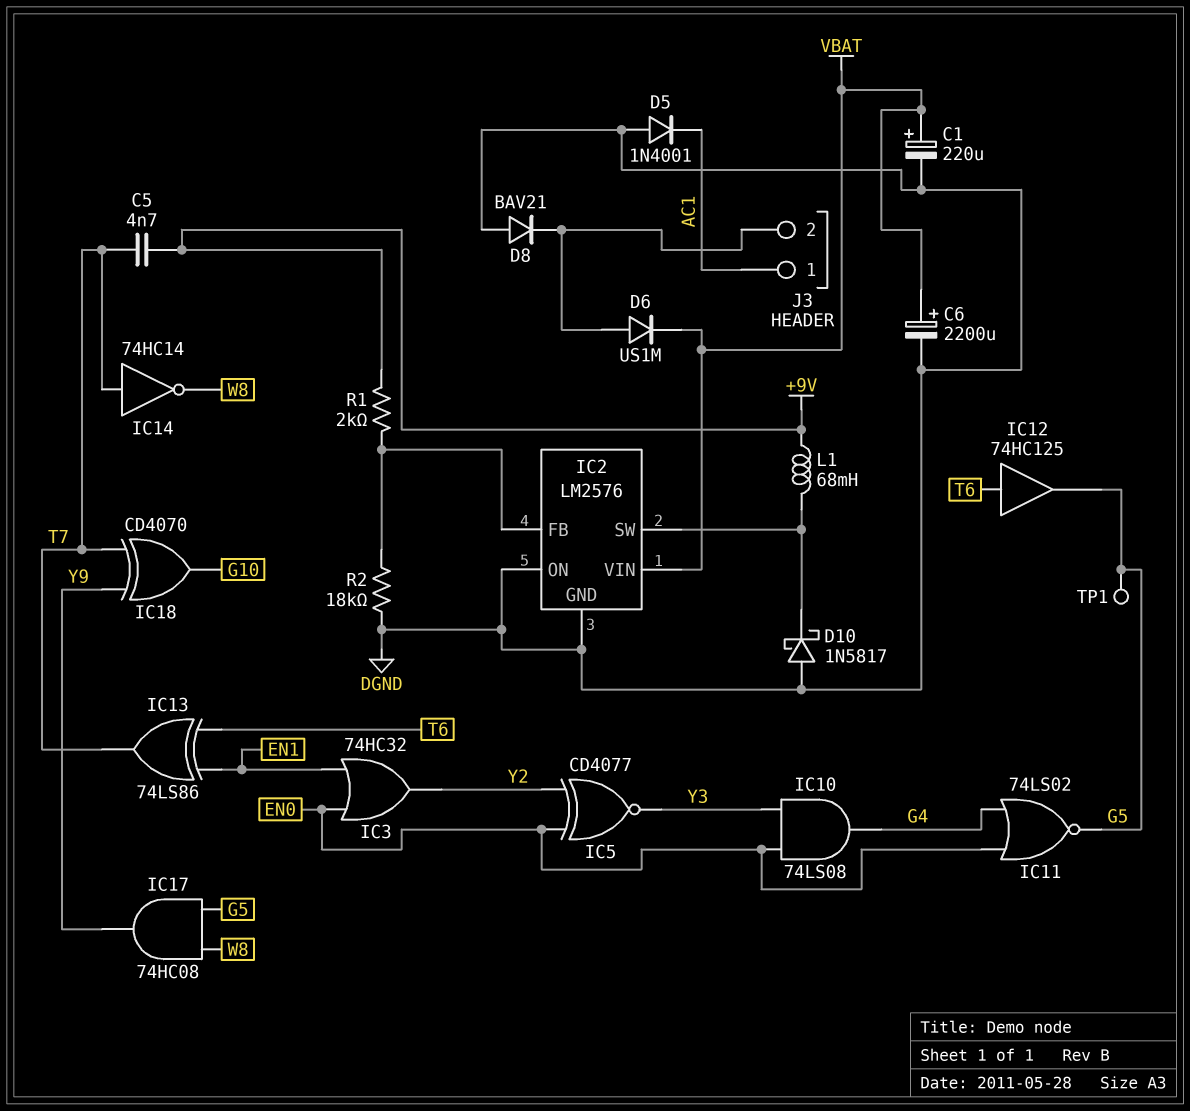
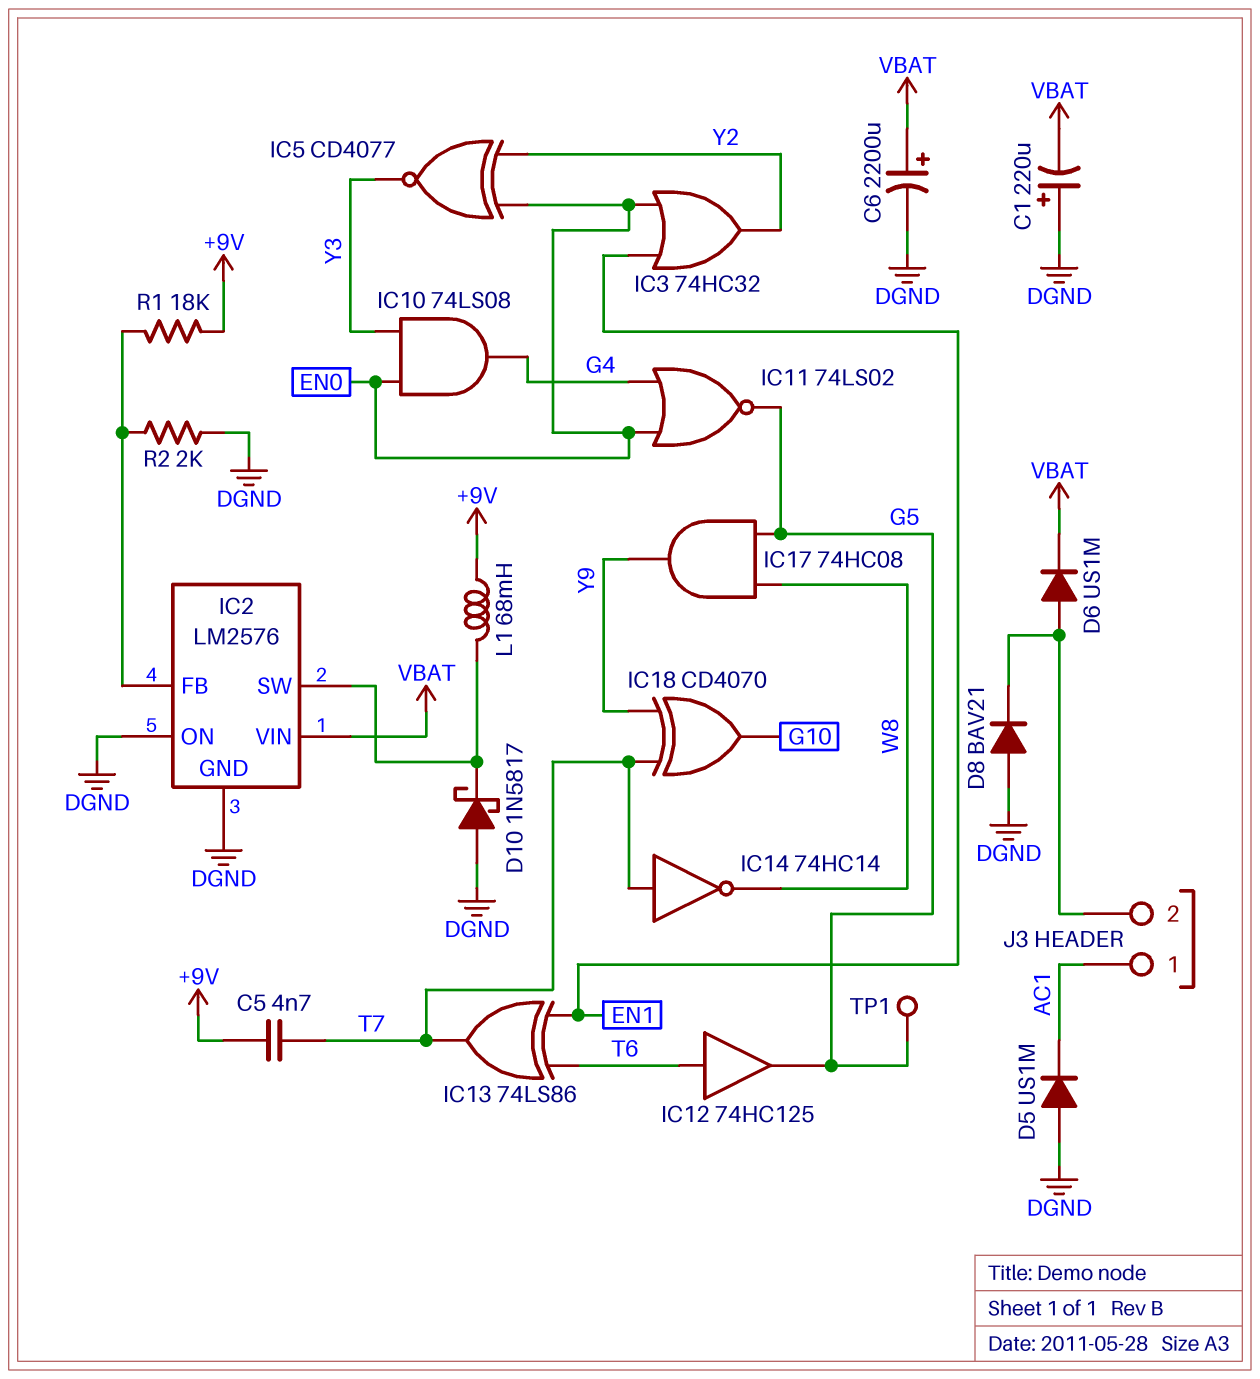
C1: 220uF (plus VBAT, minus DGND) -> 220uF (plus DGND, minus VBAT)
D5: diode 1N4001 (A DGND, K AC1) -> diode US1M (A DGND, K AC1)
R1: 2k (+9V, IC2/FB) -> 18k (+9V, IC2/FB)
R2: 18k (DGND, IC2/FB) -> 2k (DGND, IC2/FB)

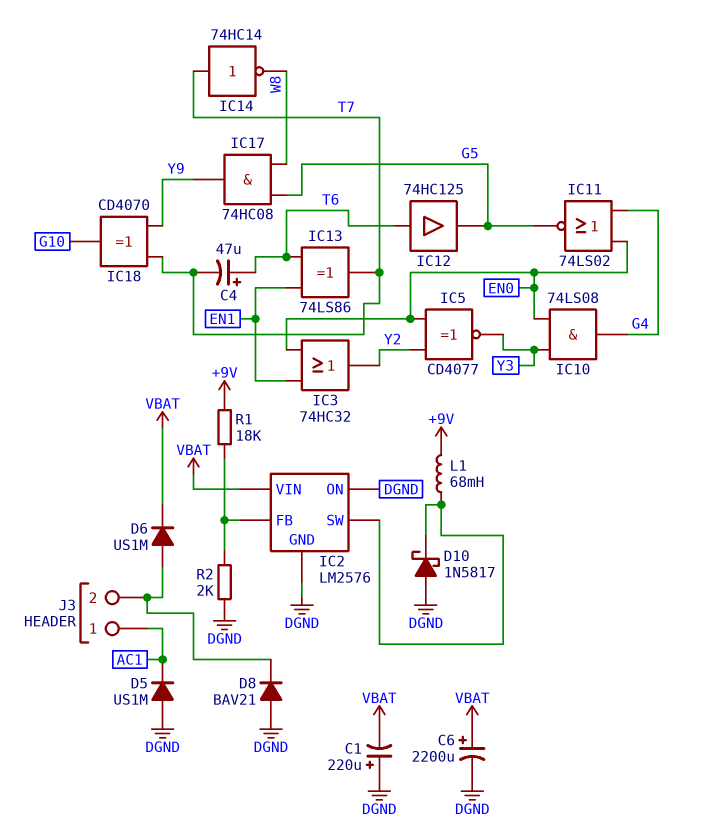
C4: none -> 47uF (plus T6, minus T7)
C5: 4.7nF (+9V, T7) -> none
TP1: test point (G5) -> none

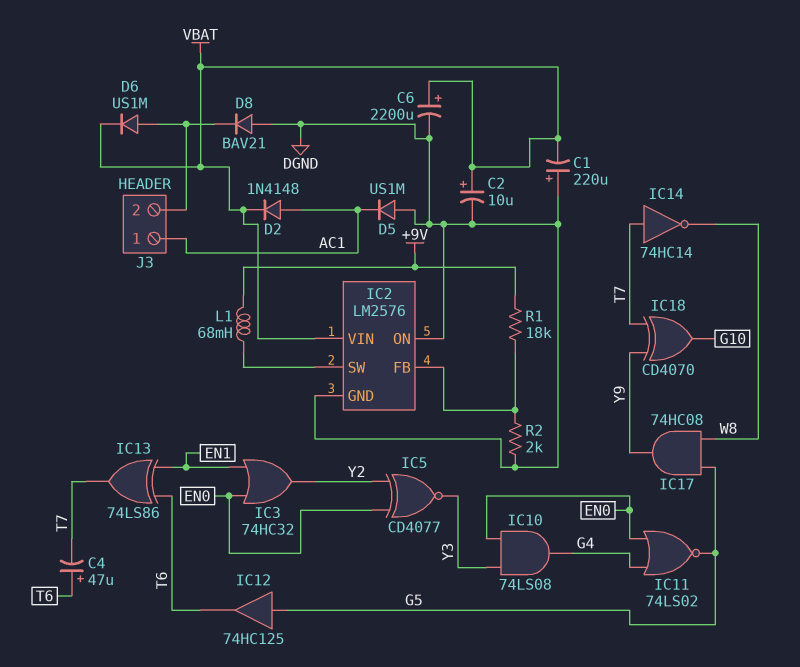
C2: none -> 10uF (plus VBAT, minus DGND)
D2: none -> diode 1N4148 (A AC1, K VBAT)
D10: schottky 1N5817 (A DGND, K IC2/SW) -> none
IC12: buffer 74HC125 (in T6, out G5) -> buffer 74HC125 (in G5, out T6)

